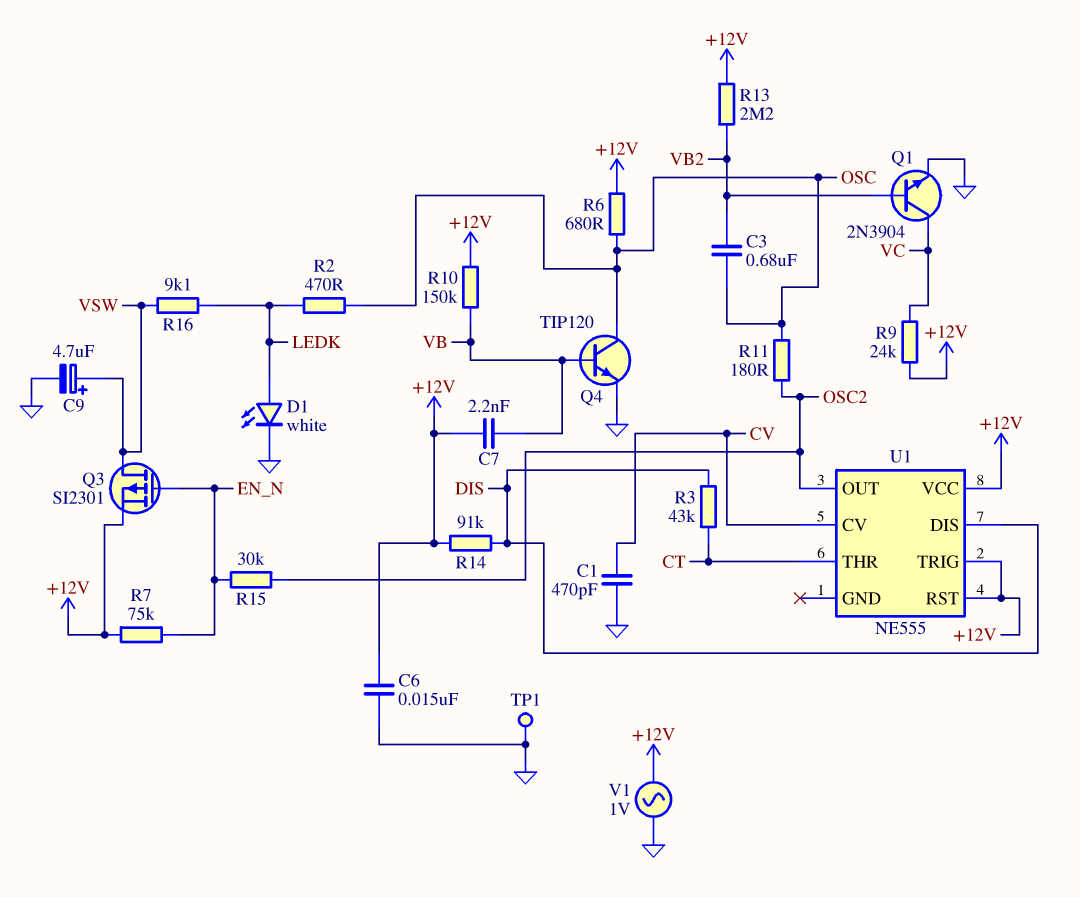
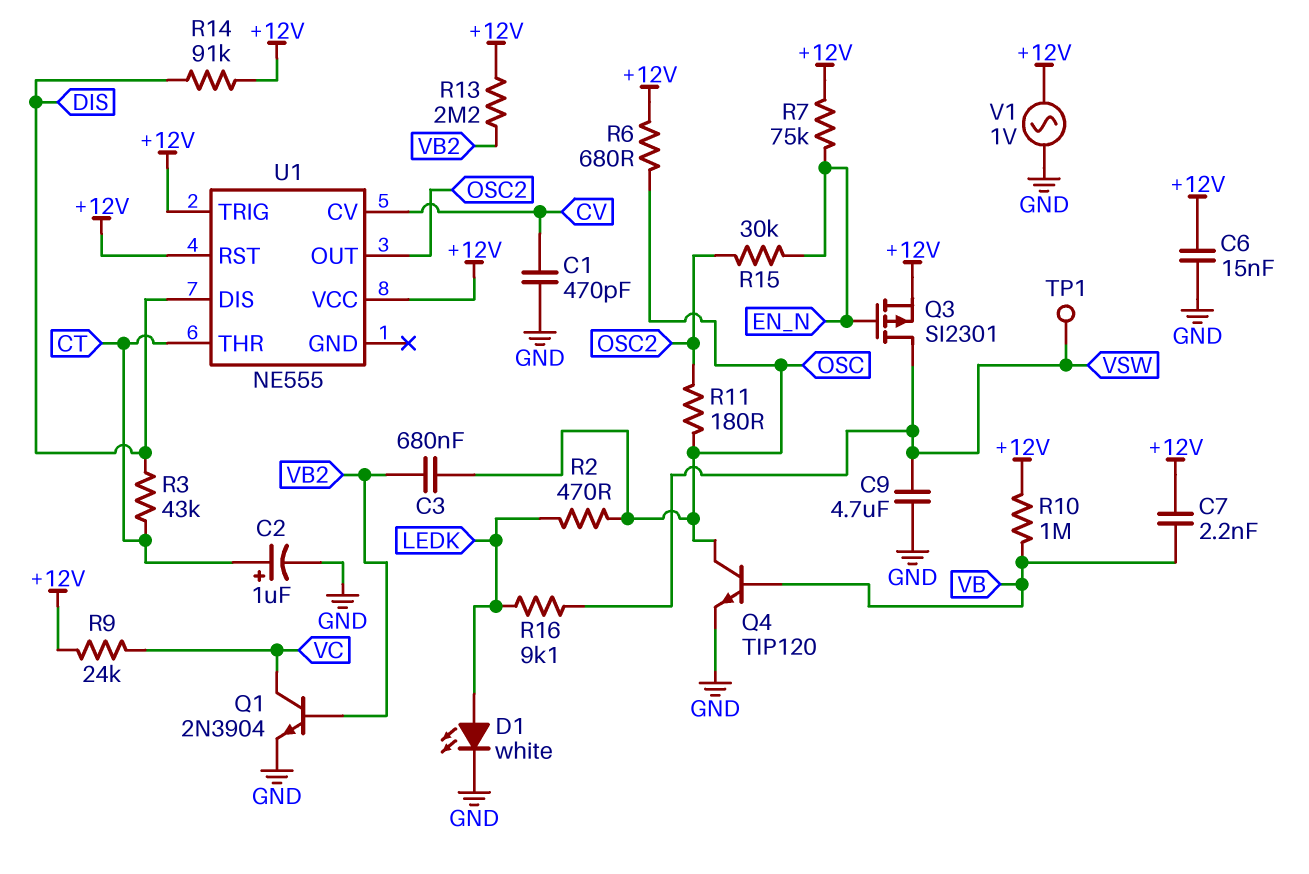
C2: none -> 1uF (plus CT, minus GND)
C9: 4.7uF (plus VSW, minus GND) -> 4.7uF (GND, VSW)
R10: 150k (+12V, VB) -> 1M (+12V, VB)
TP1: test point (GND) -> test point (VSW)

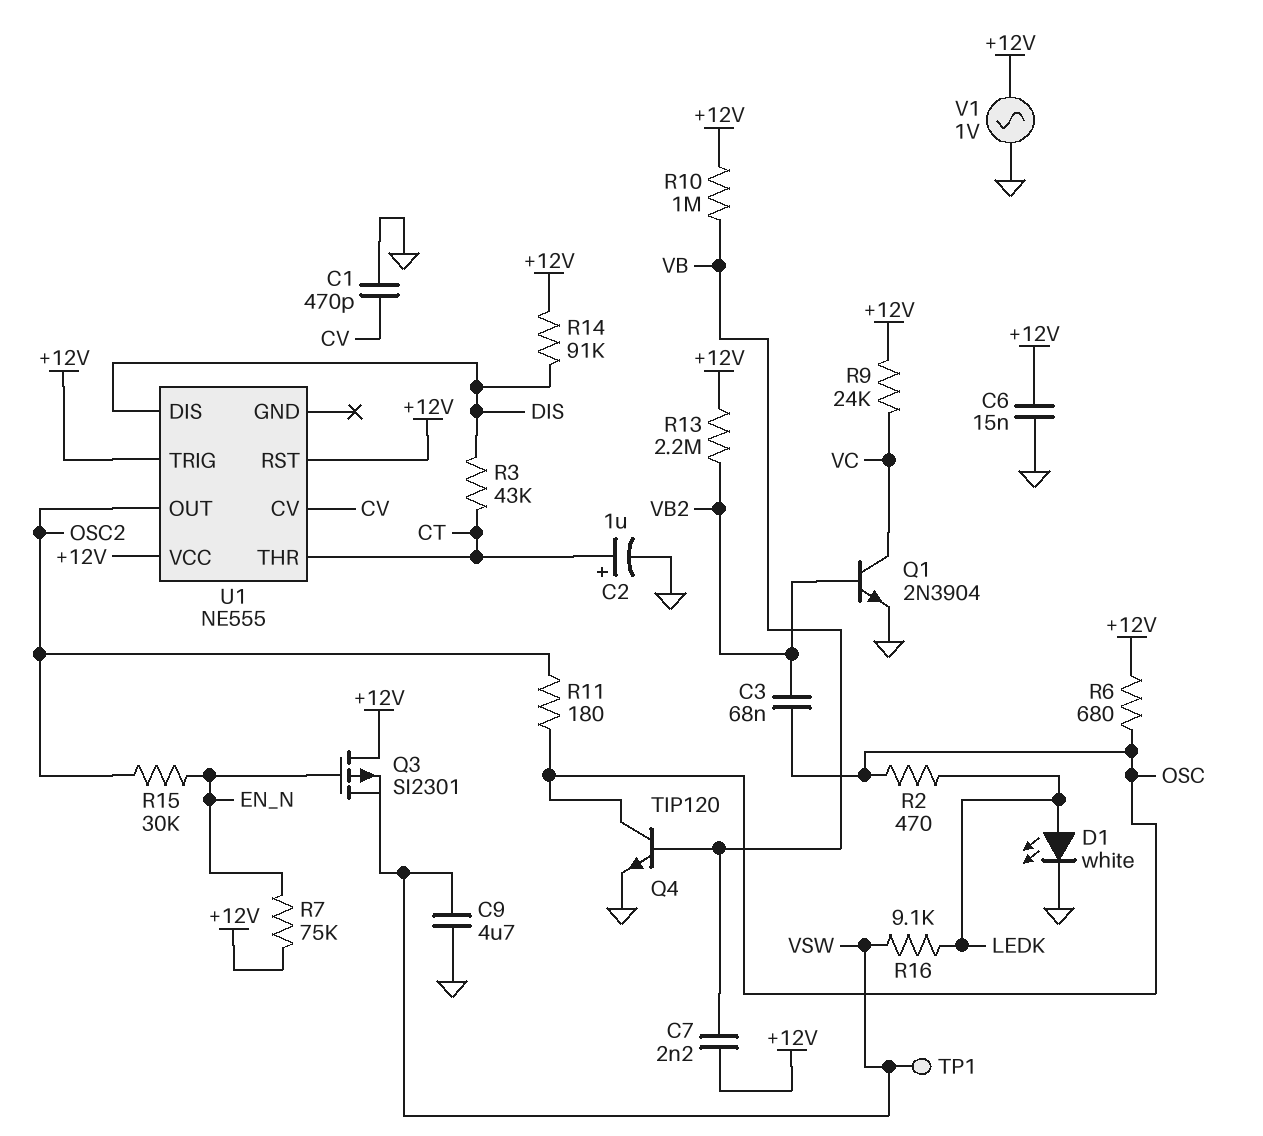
C3: 680nF (OSC, VB2) -> 68nF (OSC, VB2)
Q3: PMOS SI2301 (G EN_N, D VSW, S +12V) -> PMOS SI2301 (G EN_N, D +12V, S VSW)

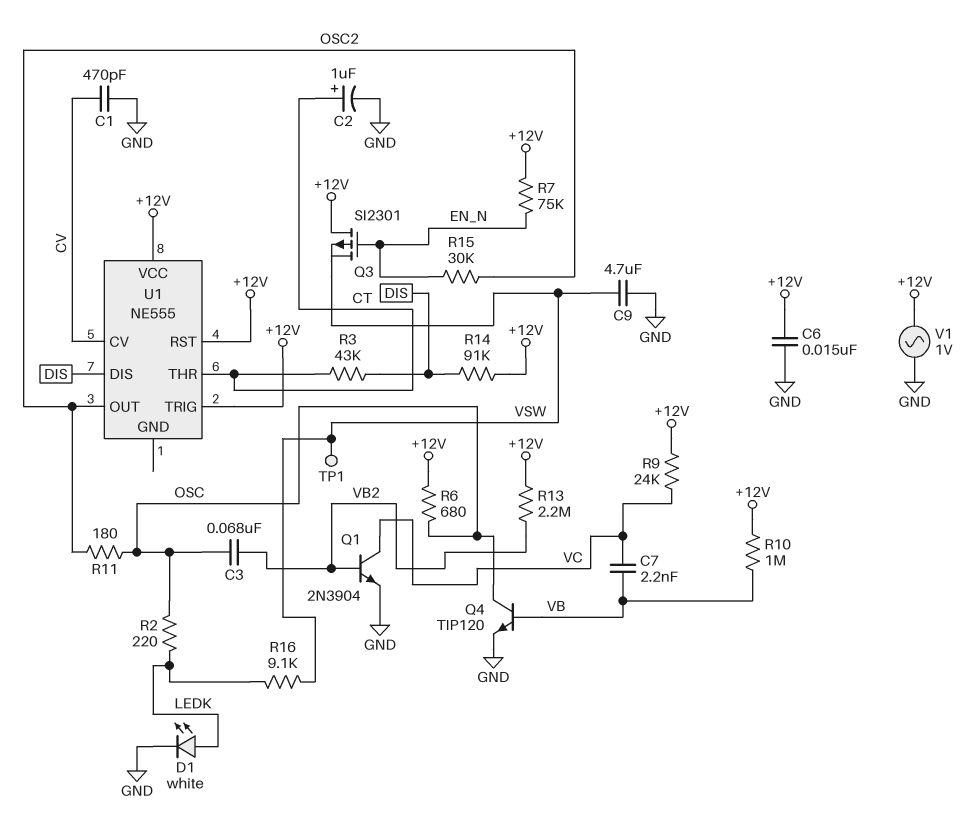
C7: 2.2nF (+12V, VB) -> 2.2nF (VB, VC)
R2: 470 (LEDK, OSC) -> 220 (LEDK, OSC)

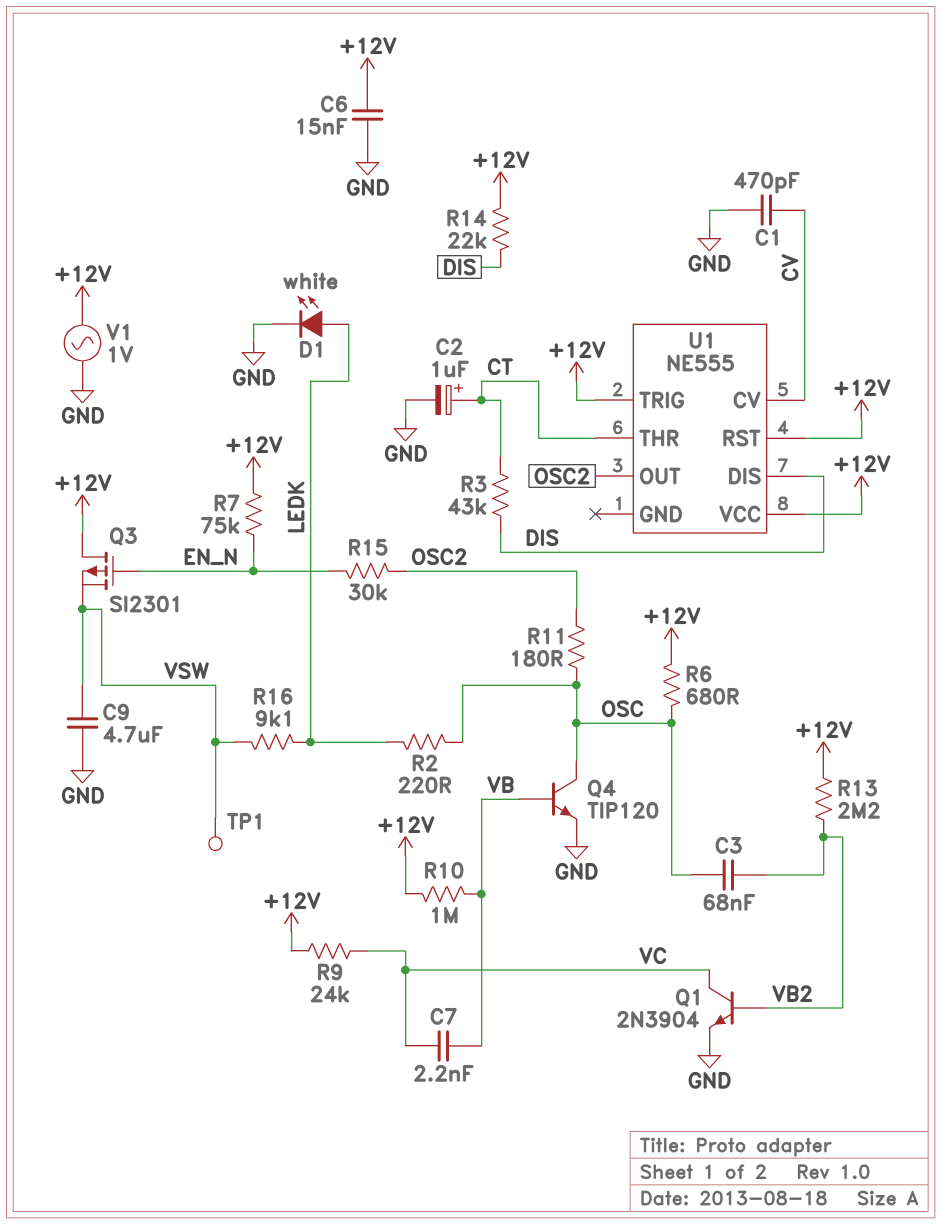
R14: 91k (+12V, DIS) -> 22k (+12V, DIS)

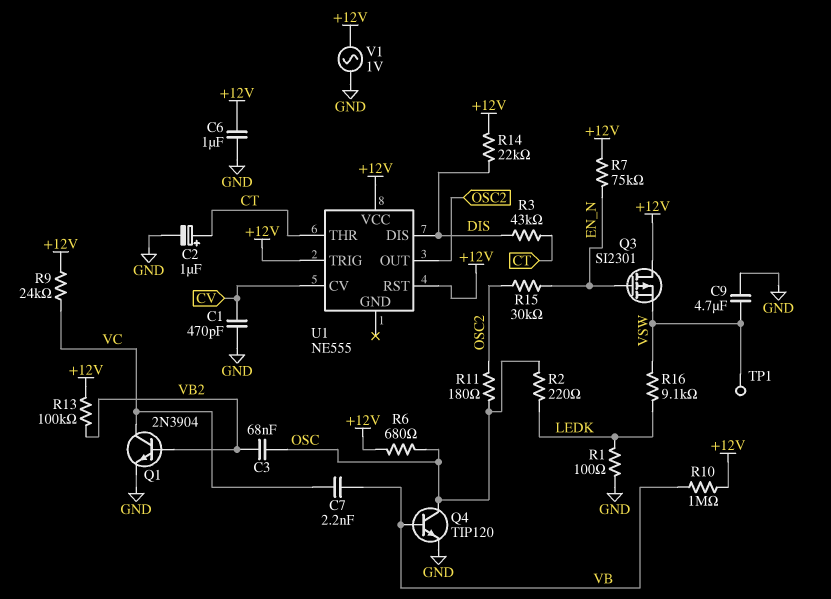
C6: 15nF (+12V, GND) -> 1uF (+12V, GND)
D1: LED white (A LEDK, K GND) -> none
R1: none -> 100 (GND, LEDK)
R13: 2.2M (+12V, VB2) -> 100k (+12V, VB2)

